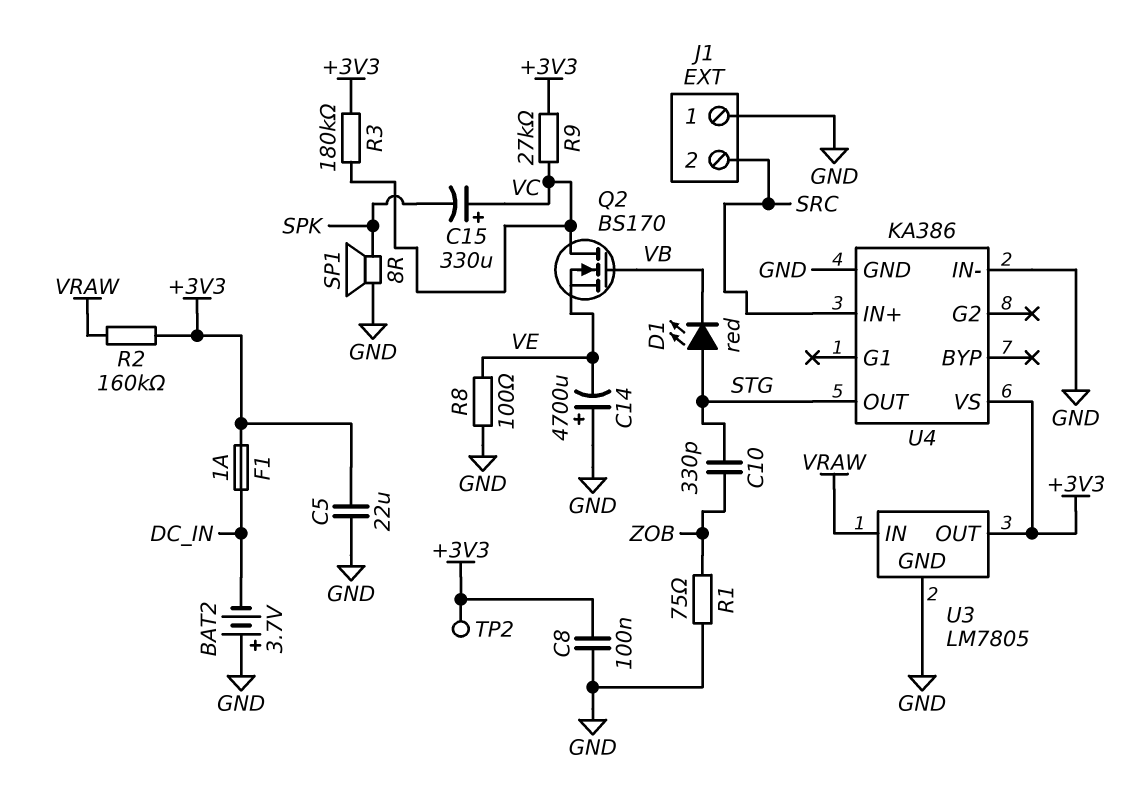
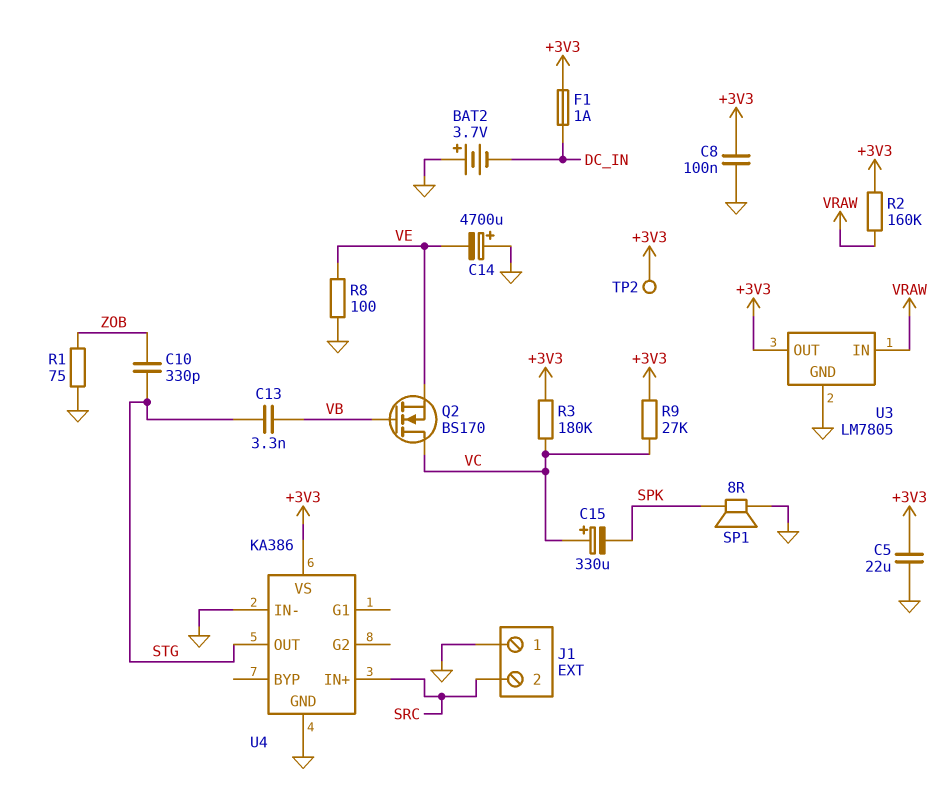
C13: none -> 3.3nF (STG, VB)
D1: LED red (A STG, K VB) -> none

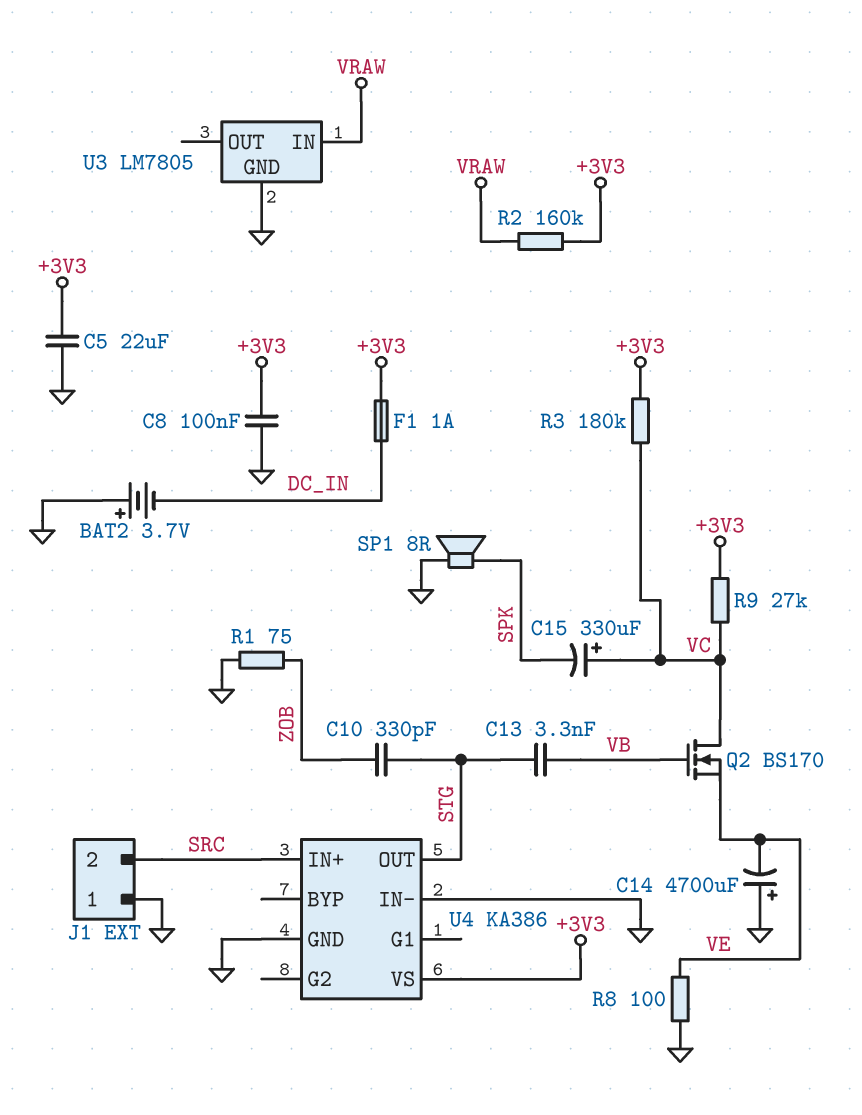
TP2: test point (+3V3) -> none
U3 pin OUT: +3V3 -> none

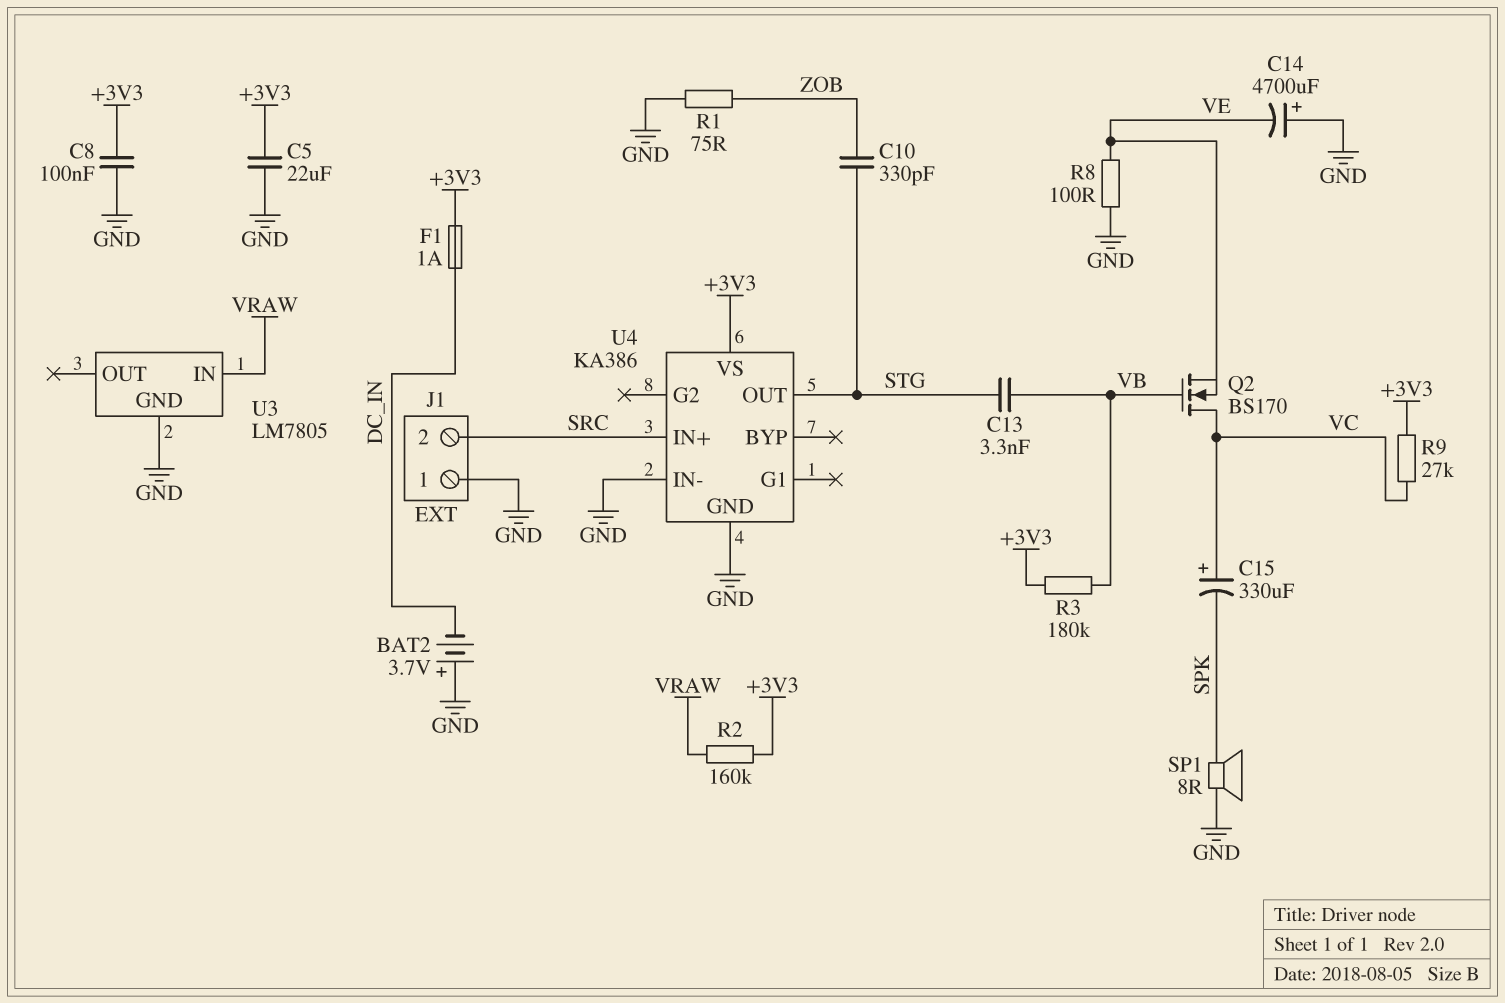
R3: 180k (+3V3, VC) -> 180k (+3V3, VB)

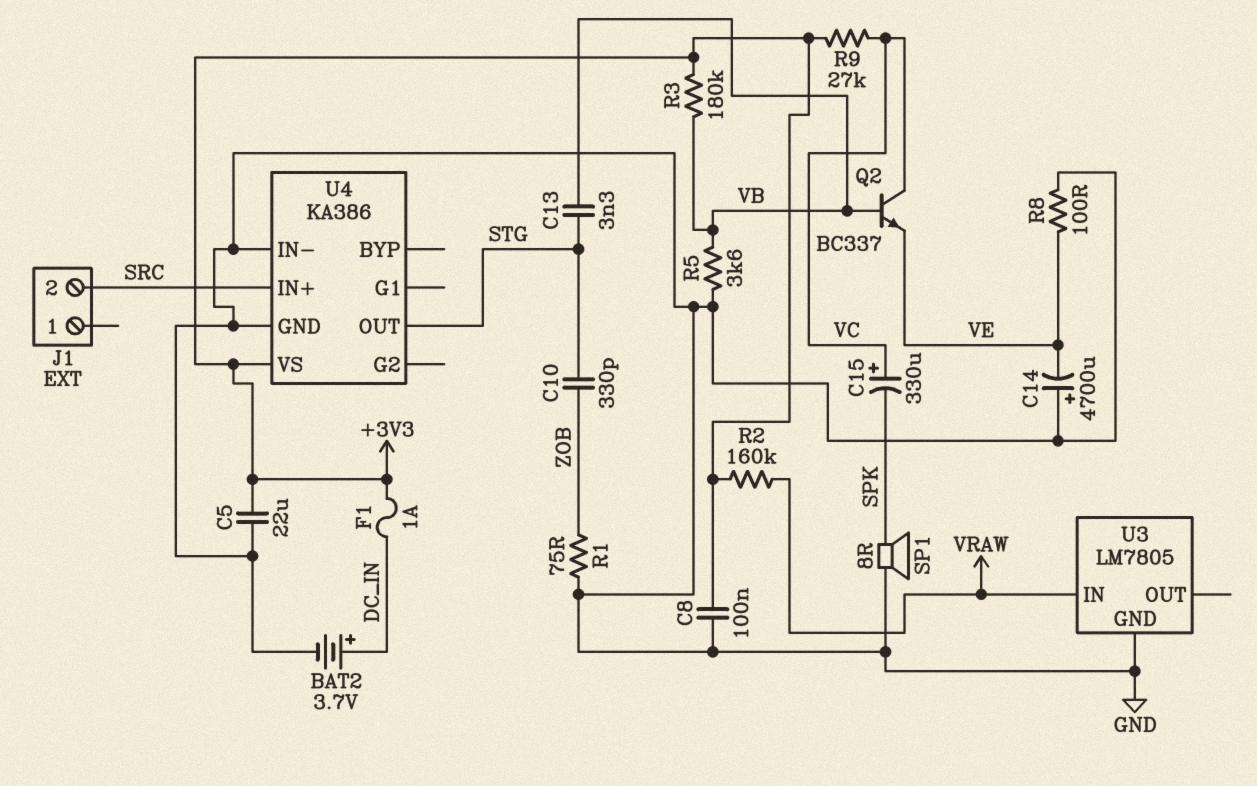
BAT2: 3.7V (plus GND, minus DC_IN) -> 3.7V (plus DC_IN, minus GND)
J1 pin 1: GND -> none
Q2: NMOS BS170 (G VB, D VC, S VE) -> NPN BC337 (B VB, C VC, E VE)
R5: none -> 3.6k (GND, VB)

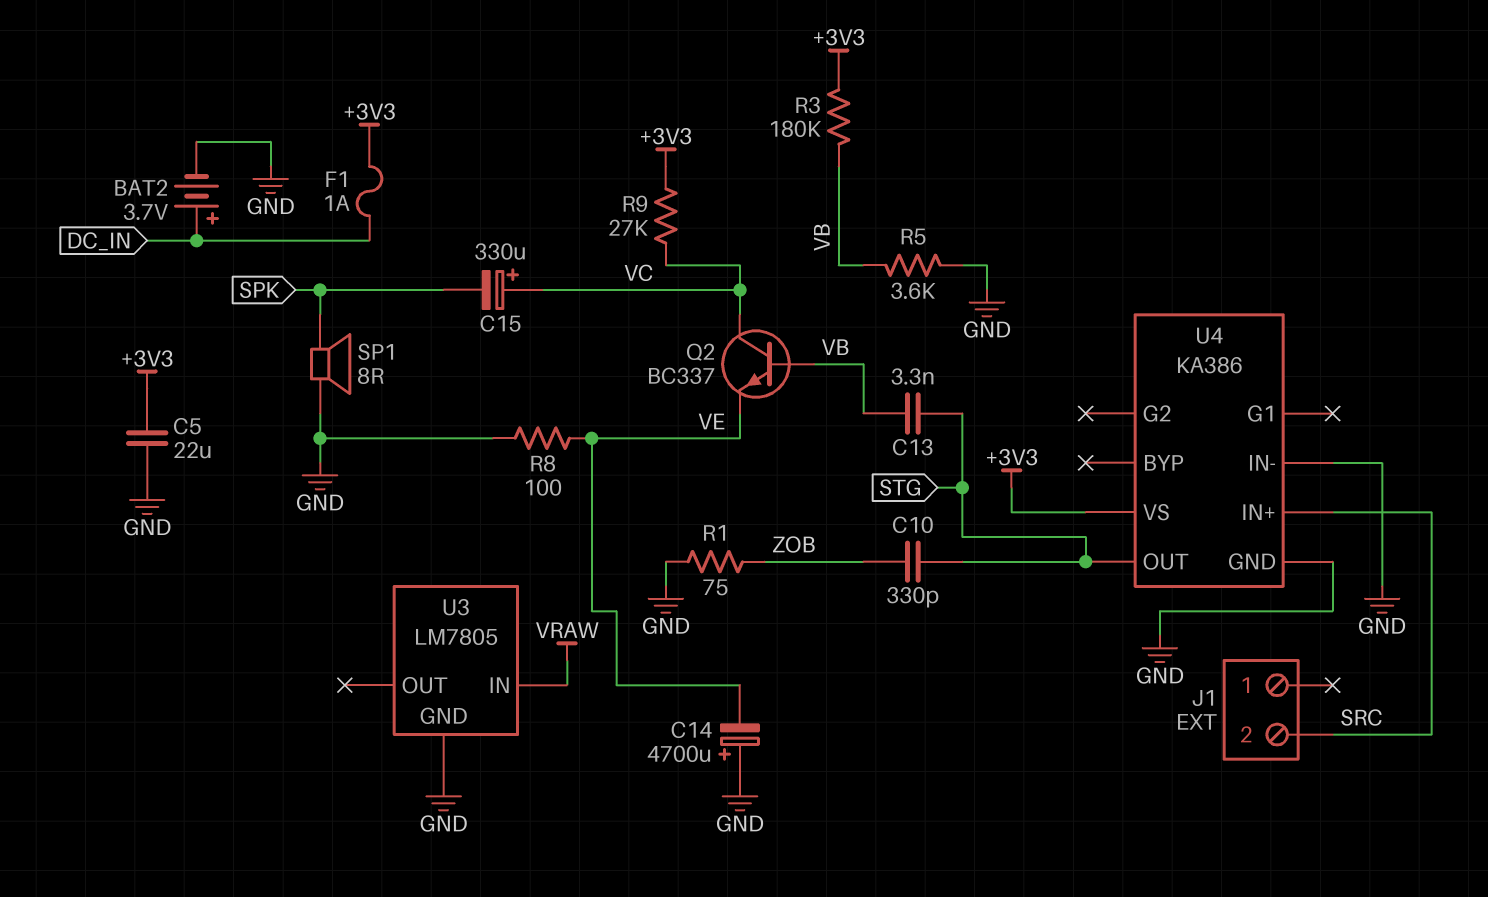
C8: 100nF (+3V3, GND) -> none
R2: 160k (+3V3, VRAW) -> none

